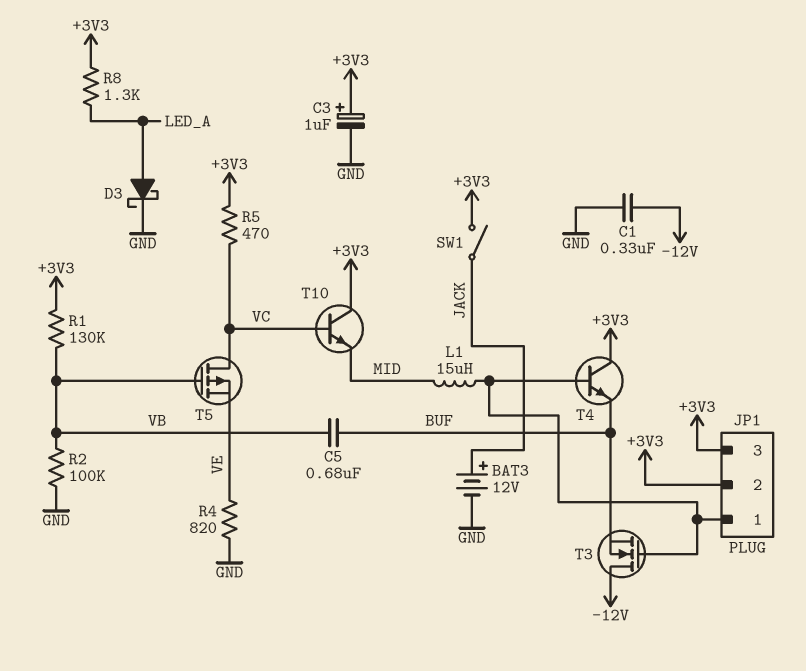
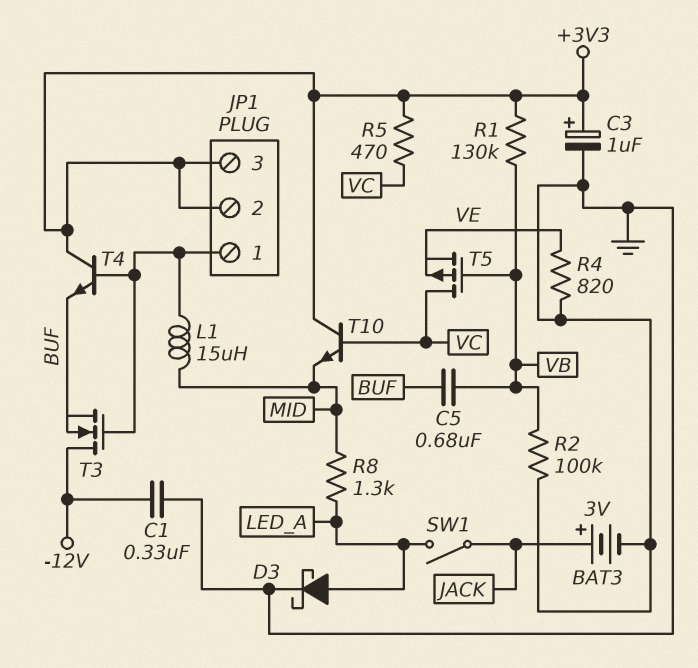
BAT3: 12V (plus JACK, minus GND) -> 3V (plus JACK, minus GND)
R8: 1.3k (+3V3, LED_A) -> 1.3k (LED_A, MID)
SW1: switch (+3V3, JACK) -> switch (JACK, LED_A)

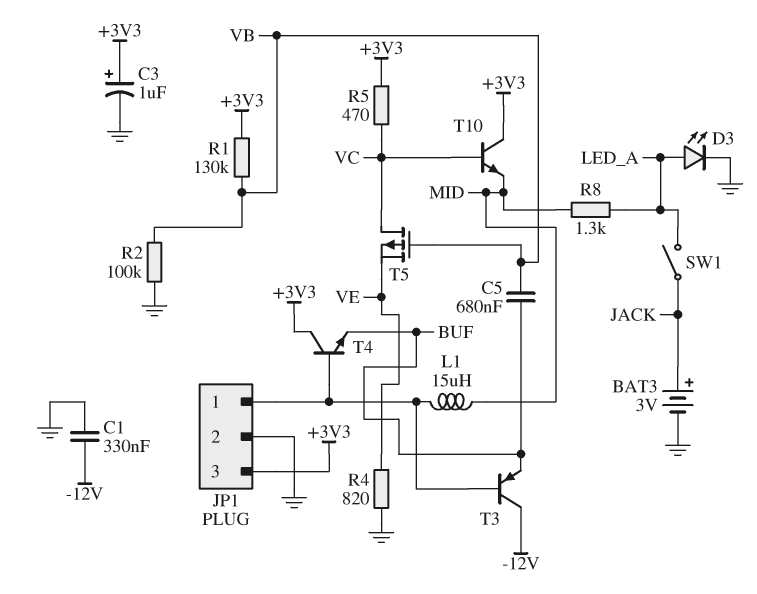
D3: schottky (A LED_A, K GND) -> LED (A LED_A, K GND)
JP1 pin 2: +3V3 -> GND
T3: NMOS (G JP1/1, D -12V, S BUF) -> PNP (B JP1/1, C -12V, E BUF)

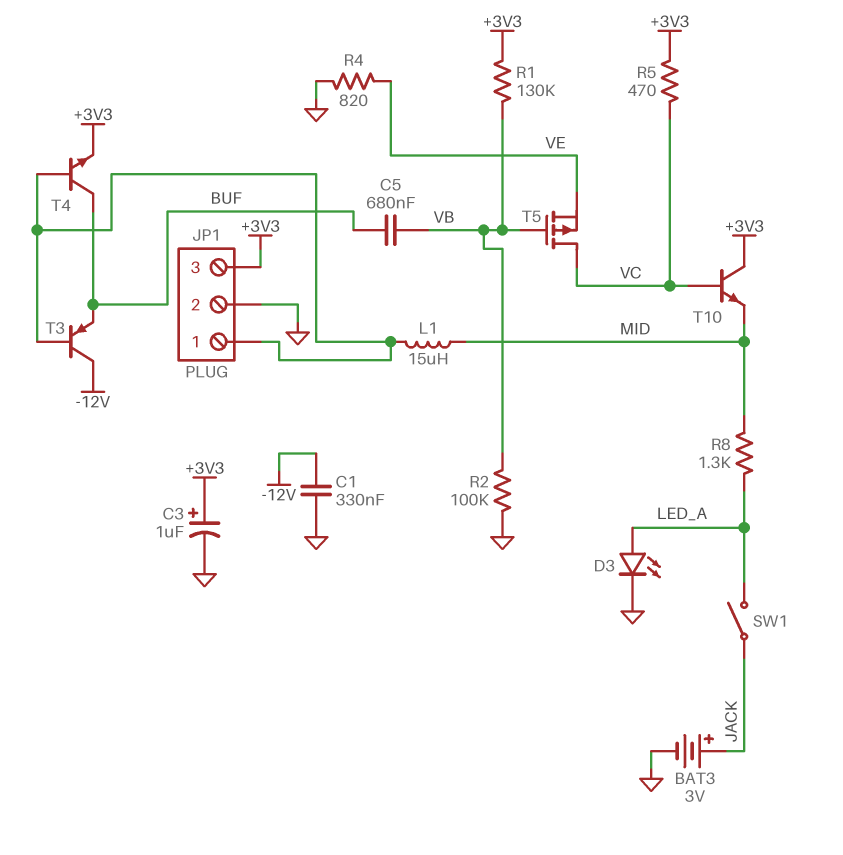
T4: NPN (B JP1/1, C +3V3, E BUF) -> NPN (B JP1/1, C BUF, E +3V3)

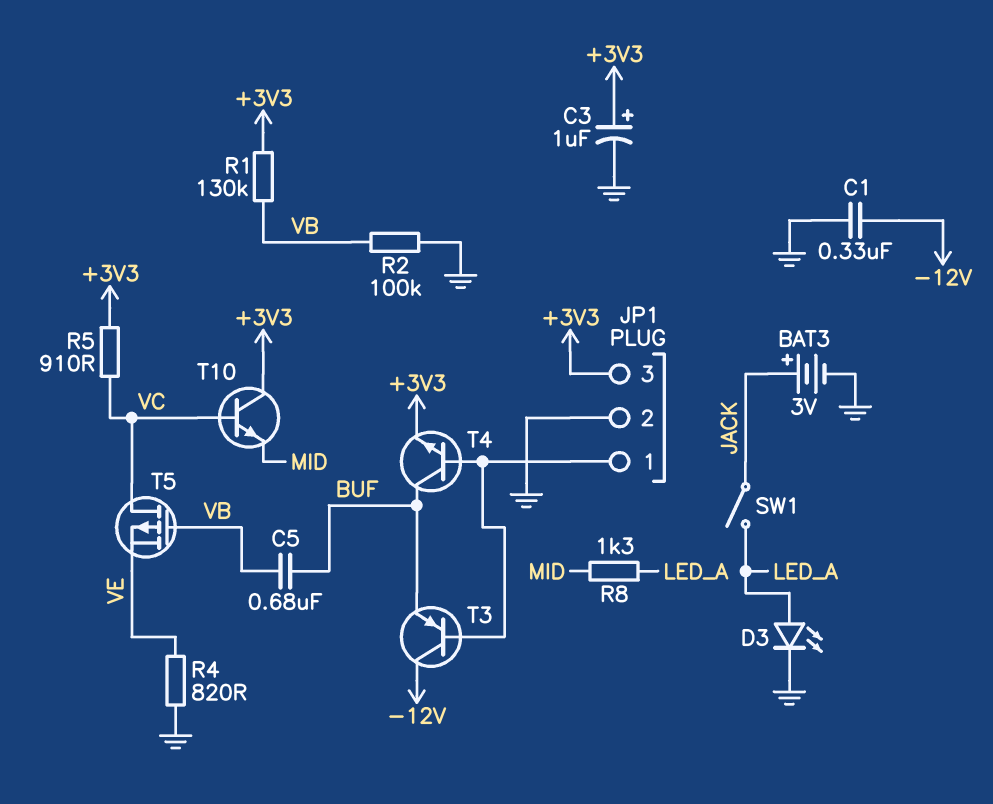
L1: 15uH (JP1/1, MID) -> none
R5: 470 (+3V3, VC) -> 910 (+3V3, VC)

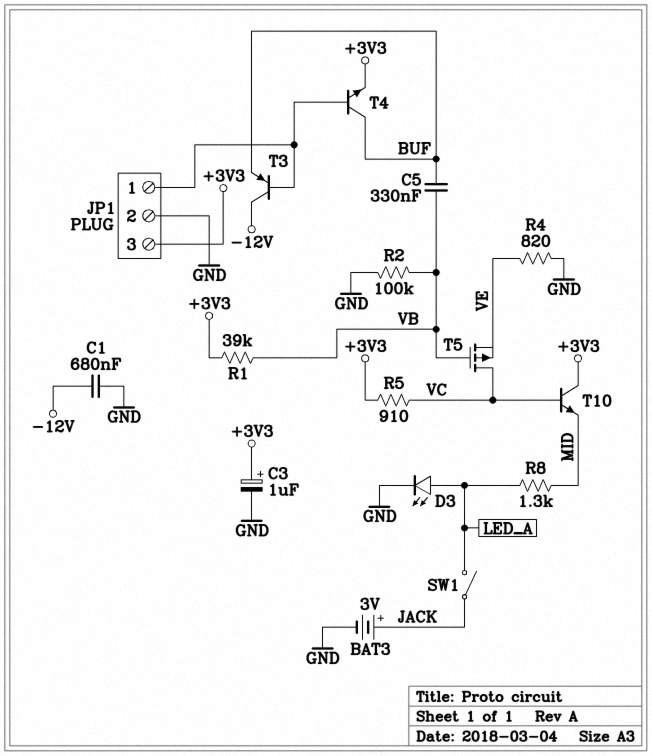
C1: 330nF (-12V, GND) -> 680nF (-12V, GND)
C5: 680nF (BUF, VB) -> 330nF (BUF, VB)
R1: 130k (+3V3, VB) -> 39k (+3V3, VB)

